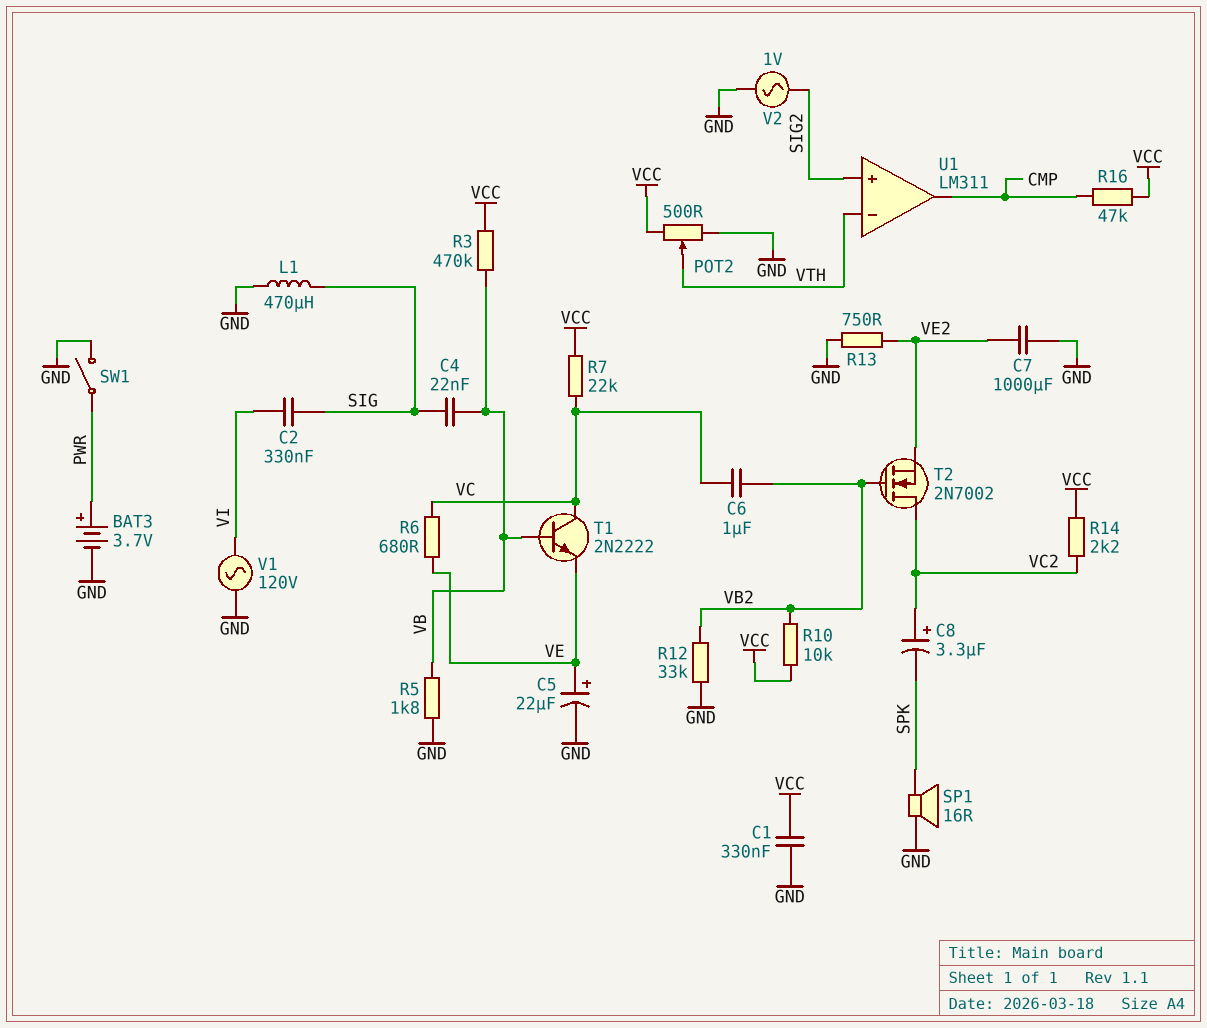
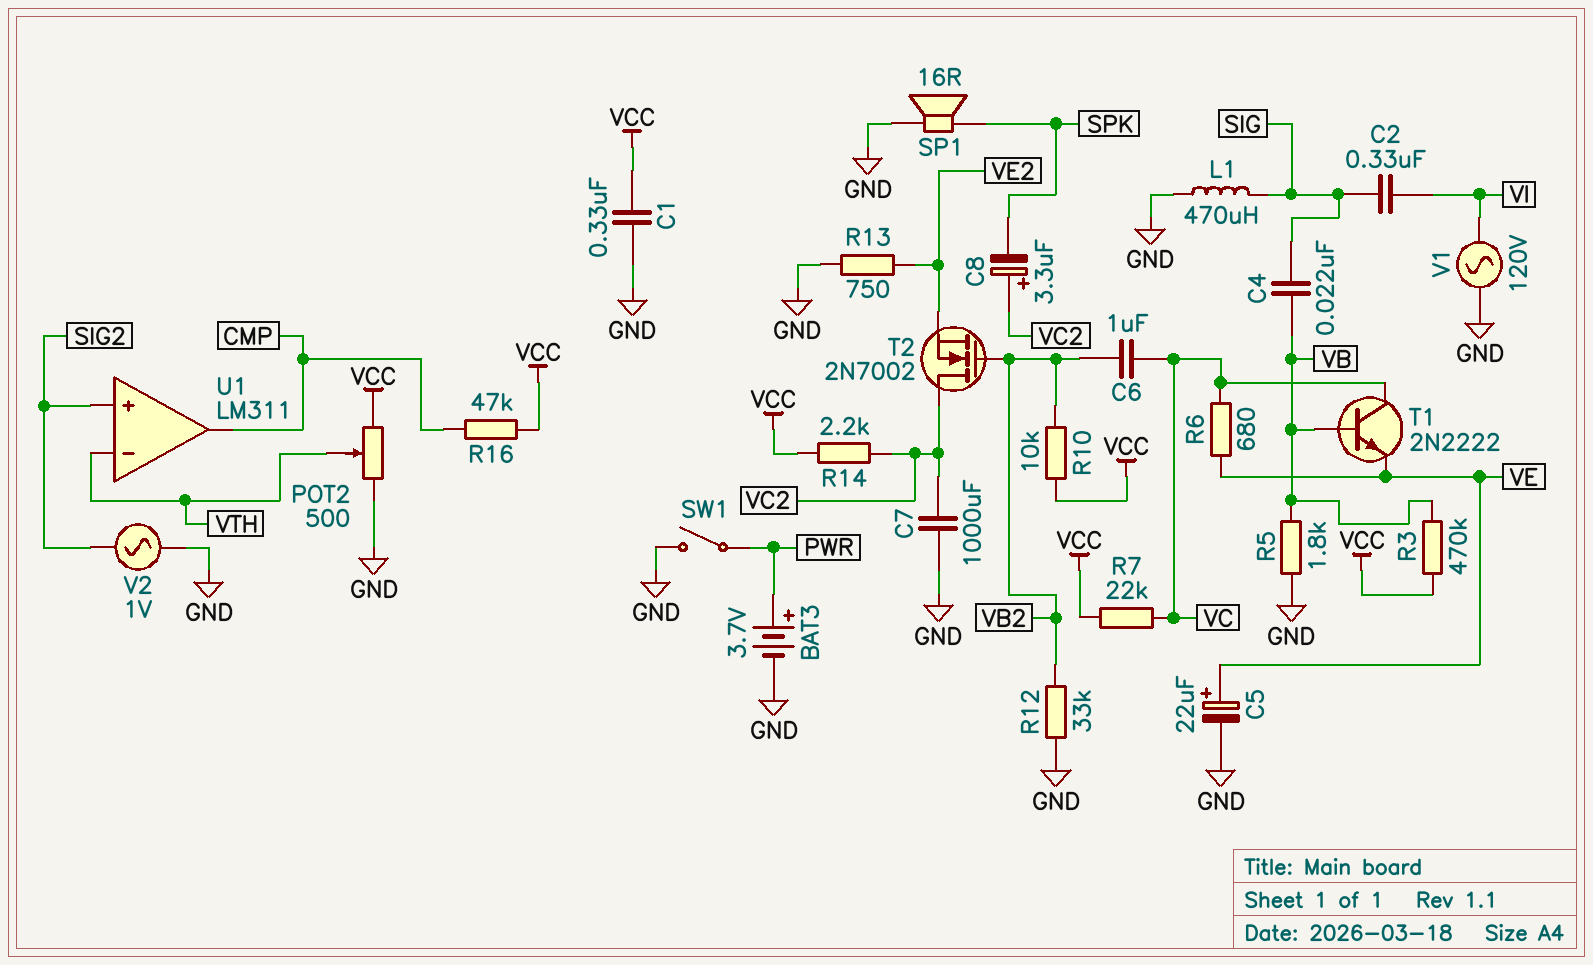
C7: 1000uF (GND, VE2) -> 1000uF (GND, VC2)

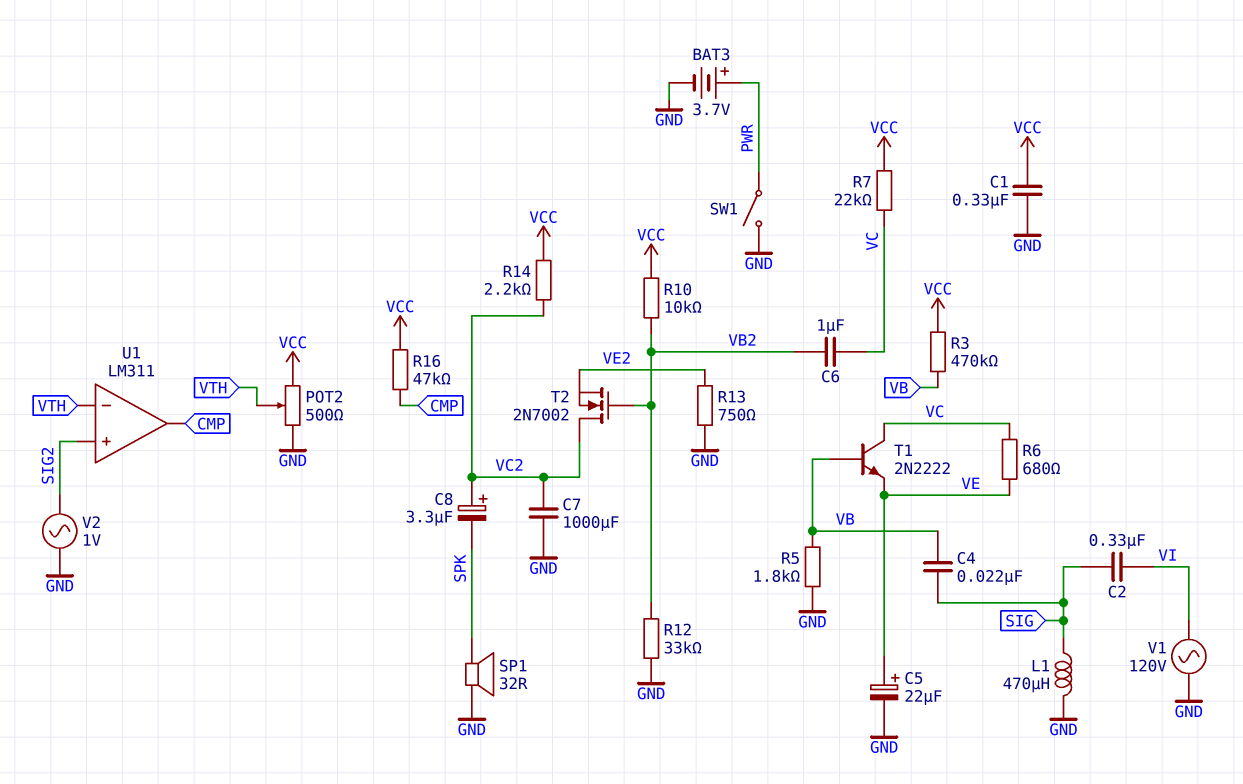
SP1: speaker 16R (GND, SPK) -> speaker 32R (GND, SPK)

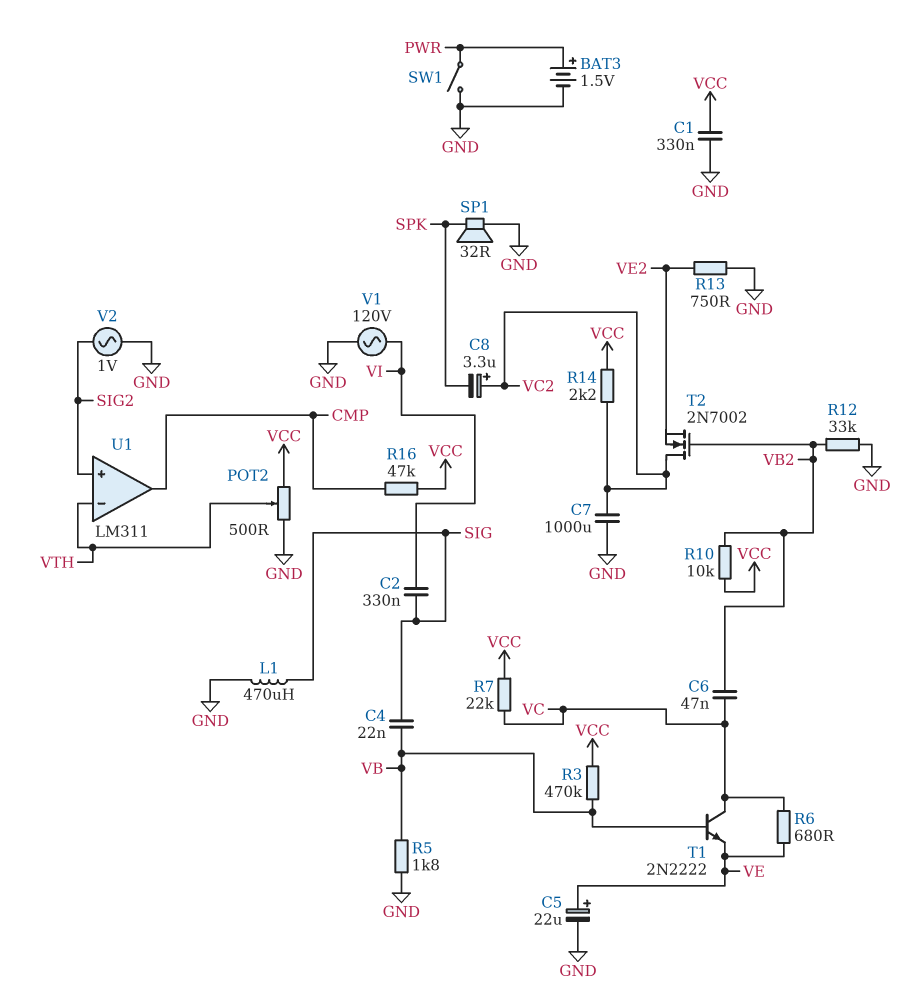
BAT3: 3.7V (plus PWR, minus GND) -> 1.5V (plus PWR, minus GND)
C6: 1uF (VB2, VC) -> 47nF (VB2, VC)

